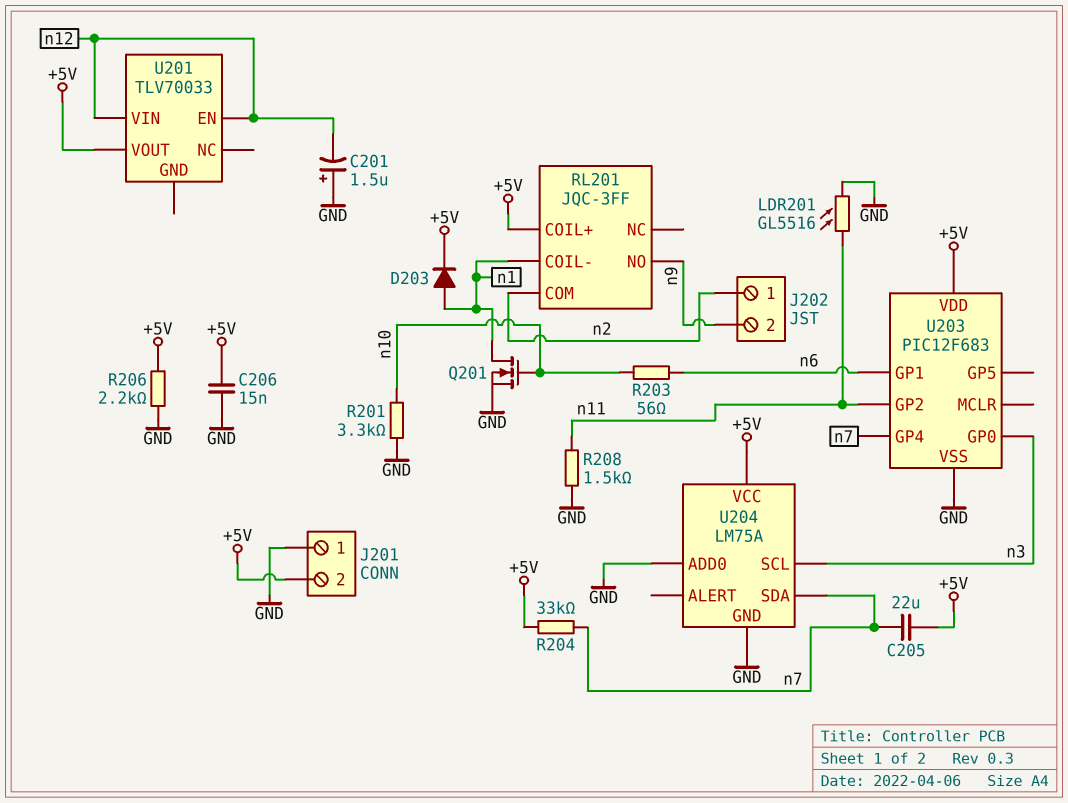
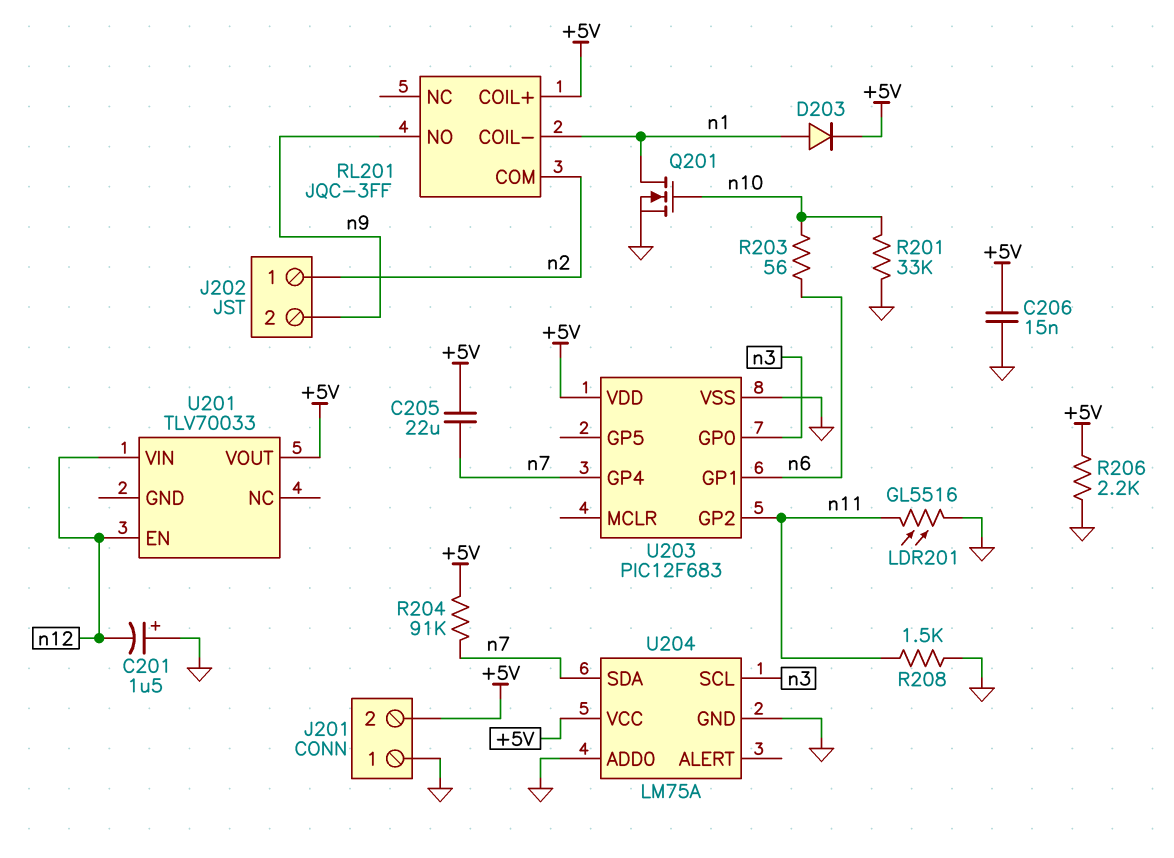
R201: 3.3k (GND, n10) -> 33k (GND, n10)
R204: 33k (+5V, n7) -> 91k (+5V, n7)

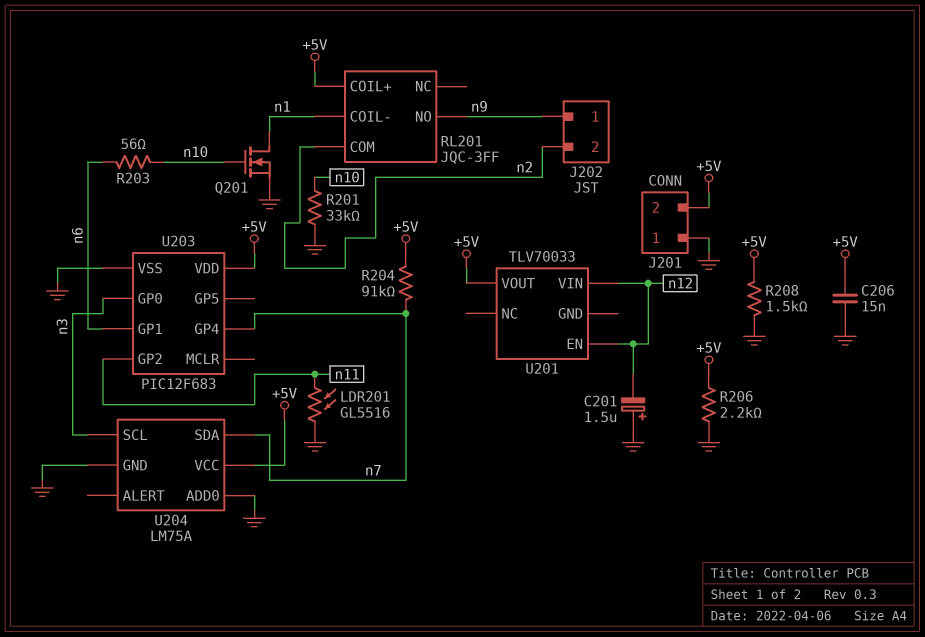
C205: 22uF (+5V, n7) -> none
D203: diode (A n1, K +5V) -> none
J202 pin 1: n2 -> n9
J202 pin 2: n9 -> n2
R208: 1.5k (GND, n11) -> 1.5k (+5V, GND)

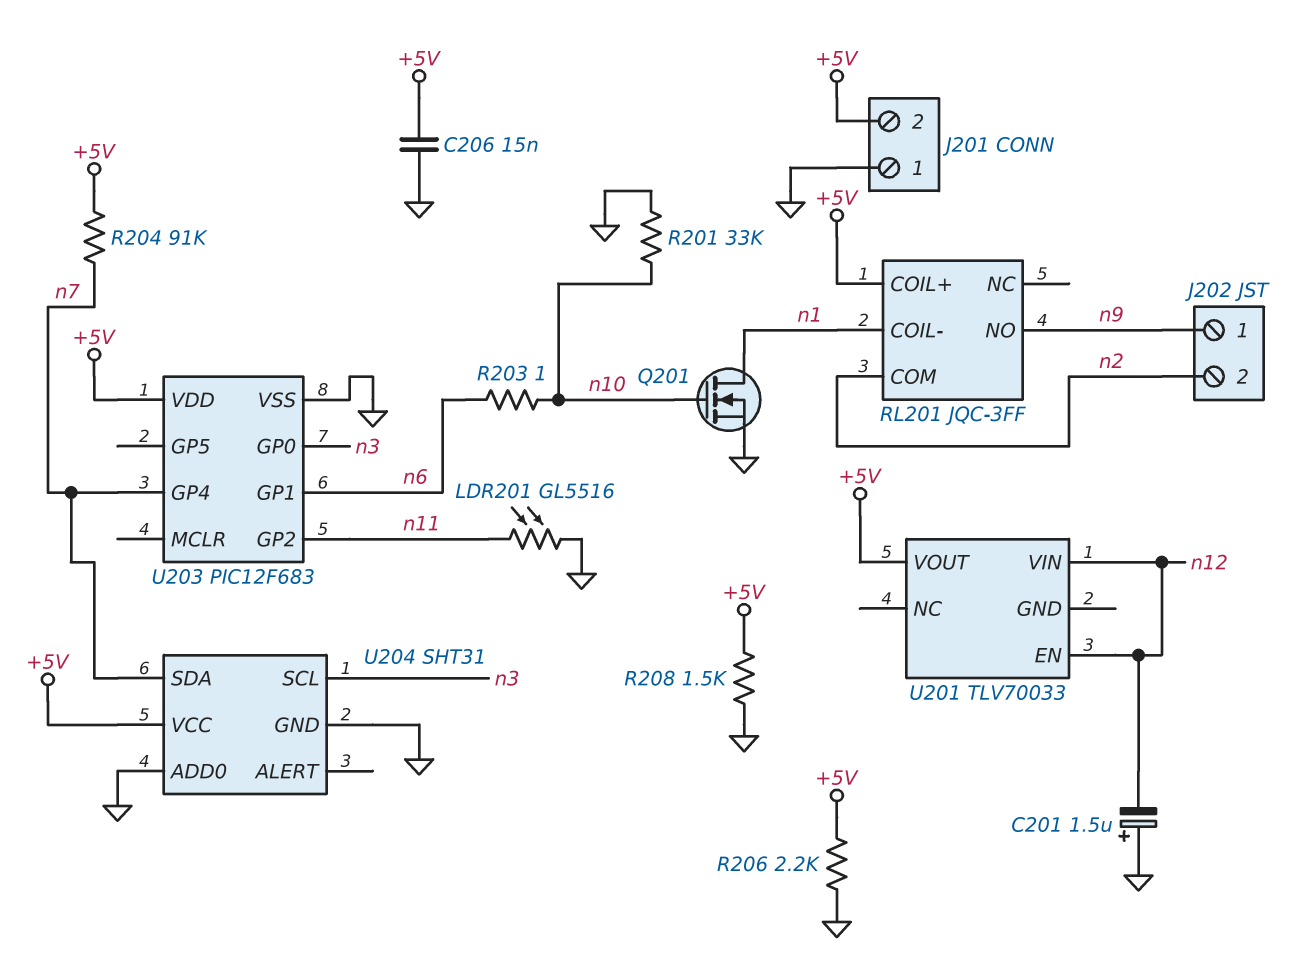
R203: 56 (n6, n10) -> 1 (n6, n10)
U204: LM75A -> SHT31

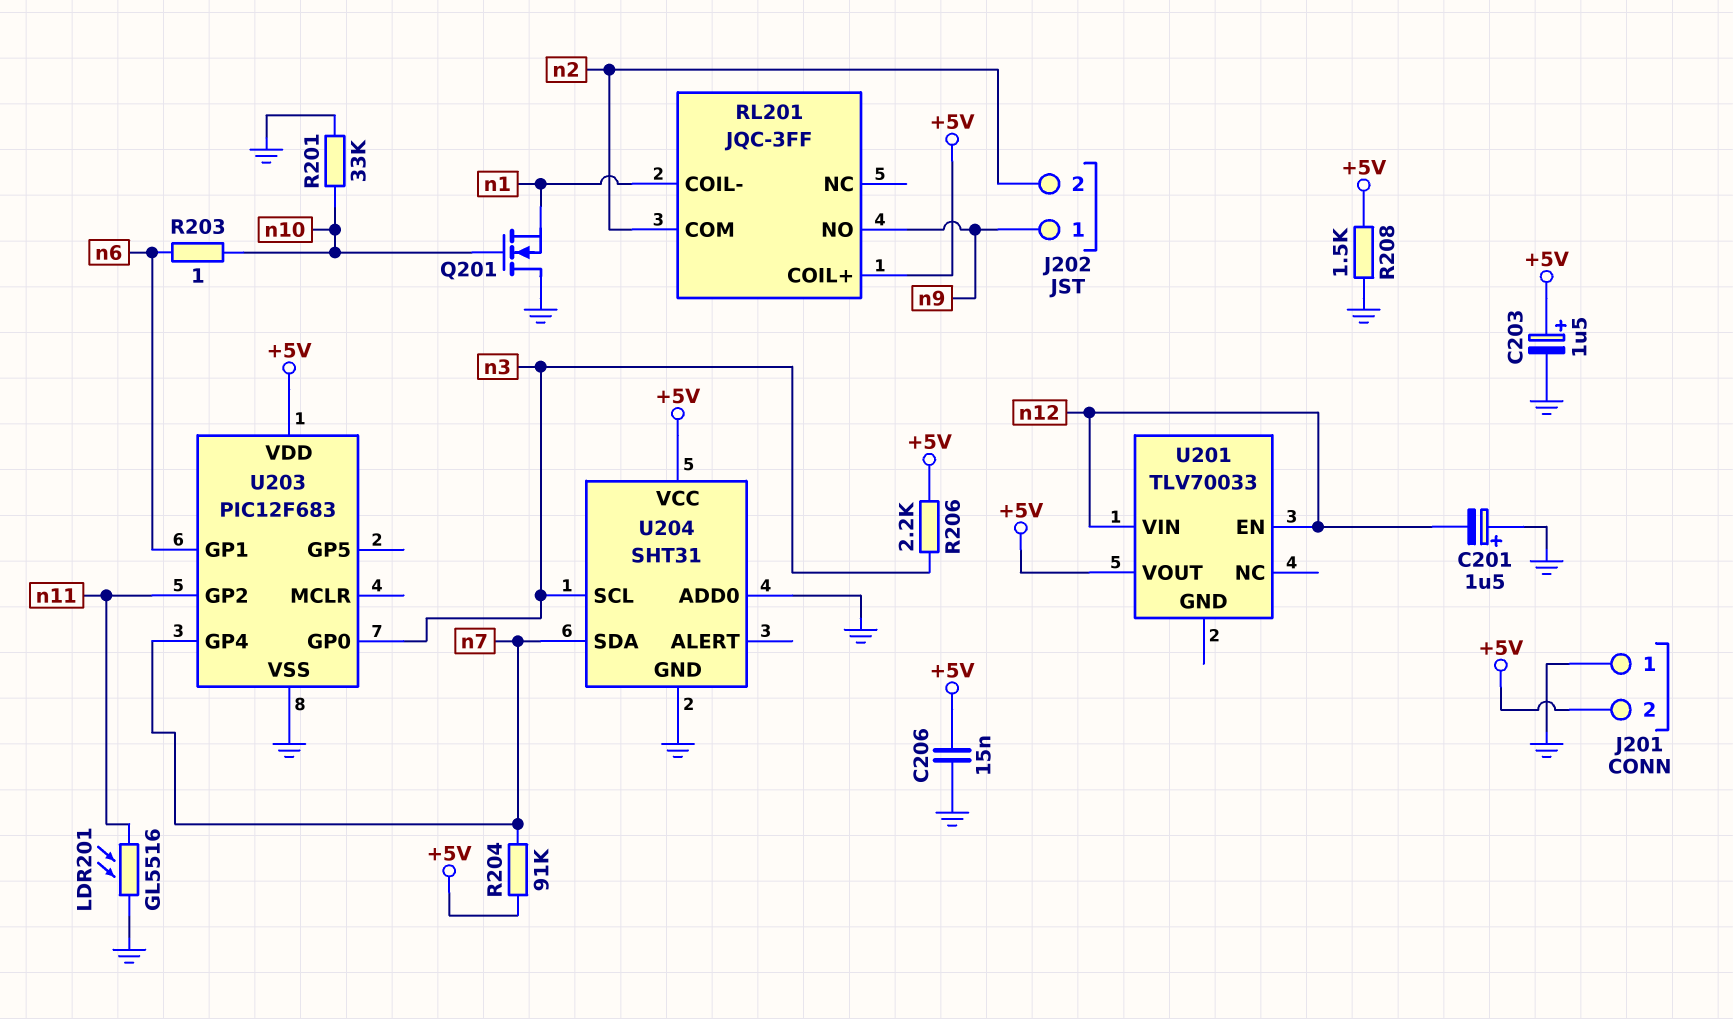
C203: none -> 1.5uF (plus +5V, minus GND)
Q201: NMOS (G n10, D n1, S GND) -> NMOS (G n10, D GND, S n1)
R206: 2.2k (+5V, GND) -> 2.2k (+5V, n3)

